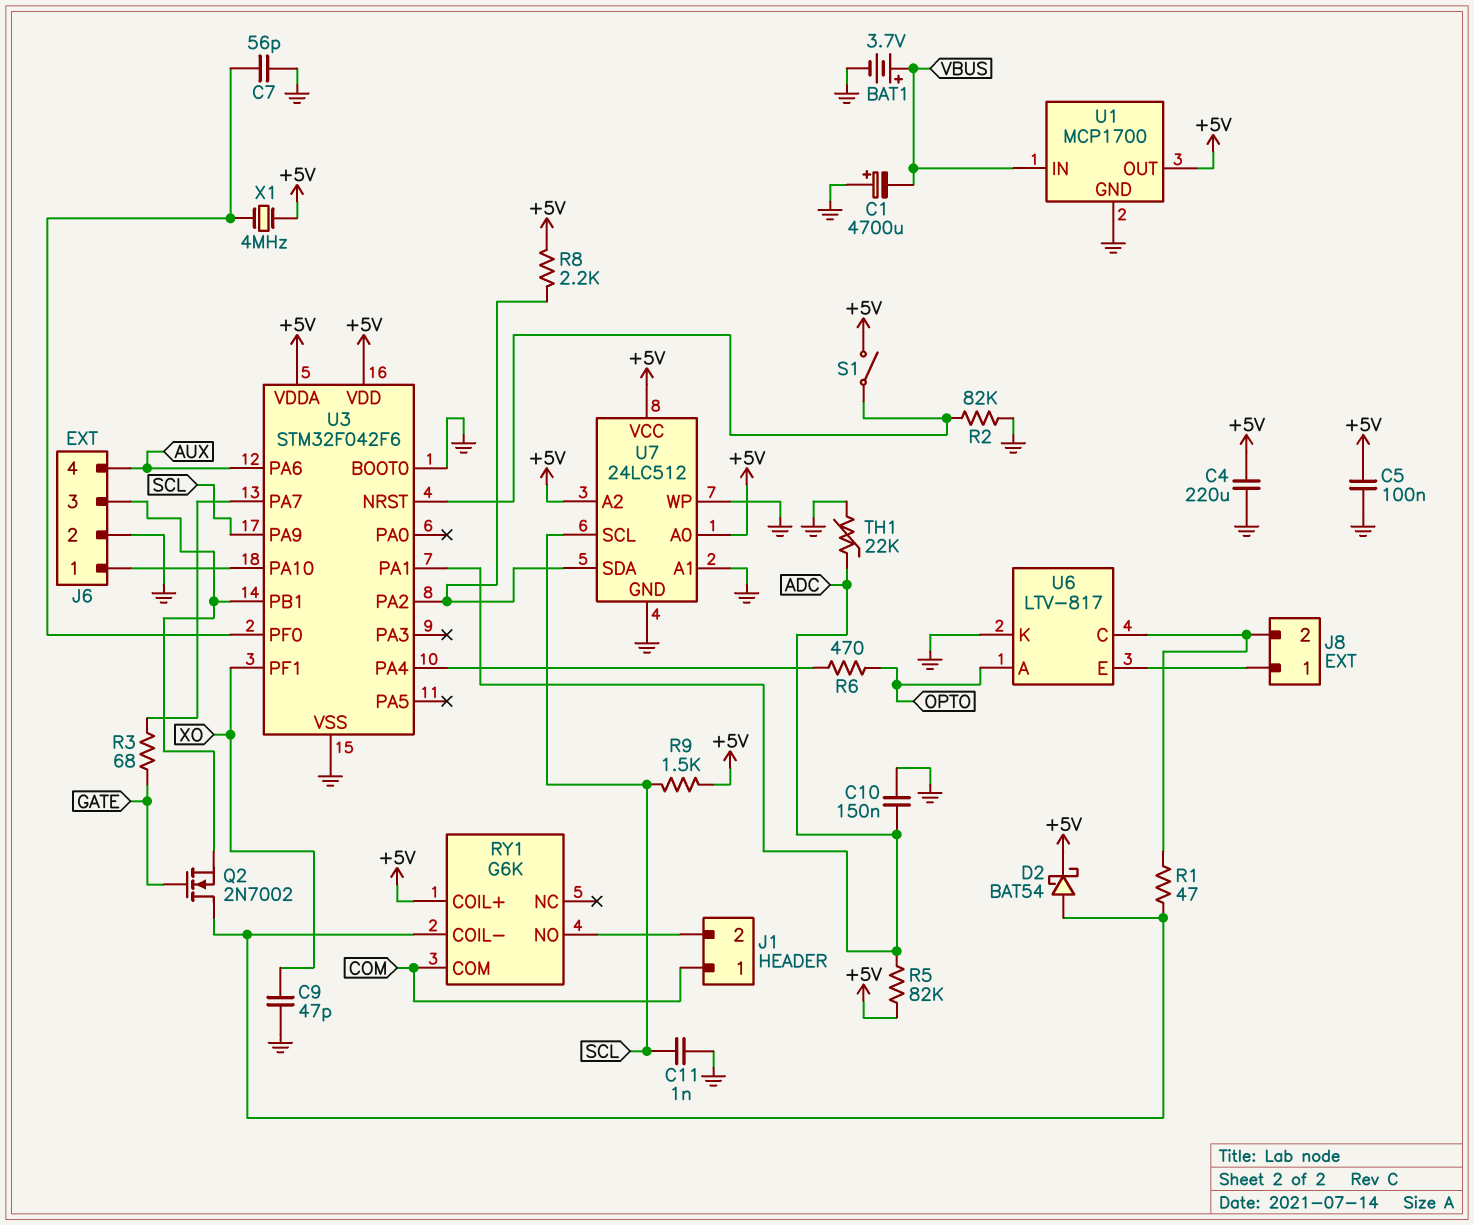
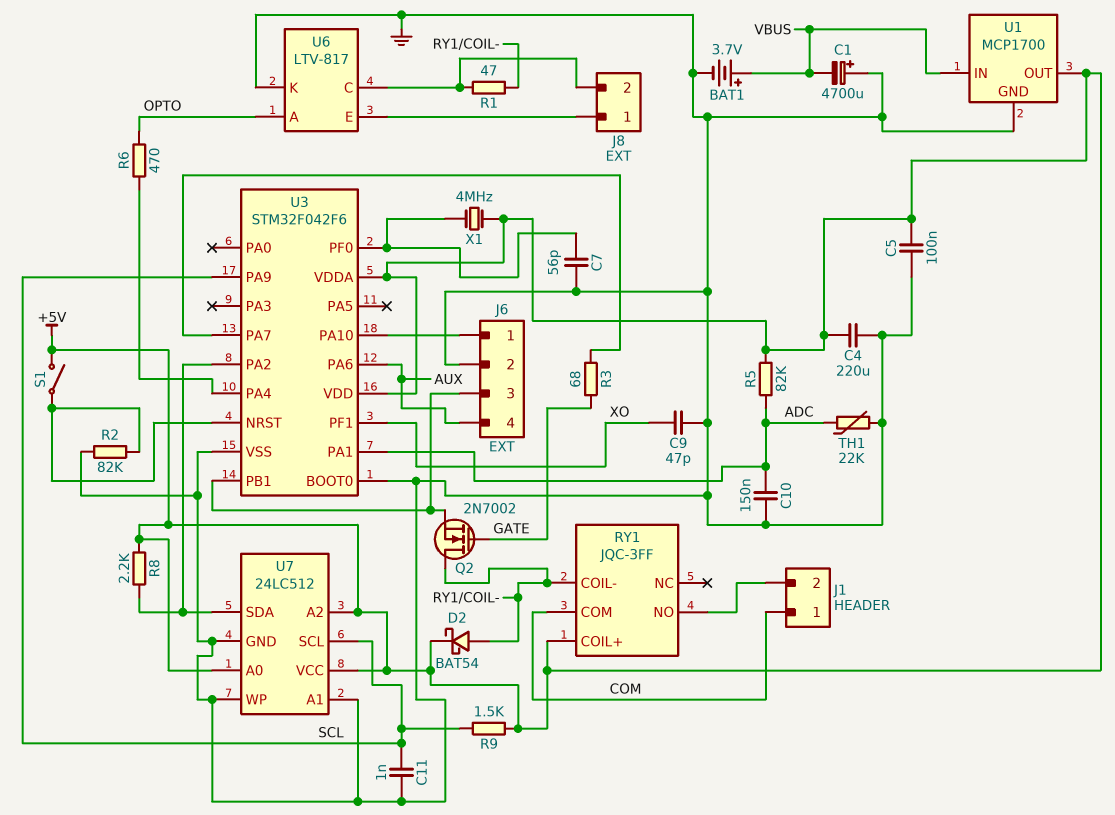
RY1: G6K -> JQC-3FF

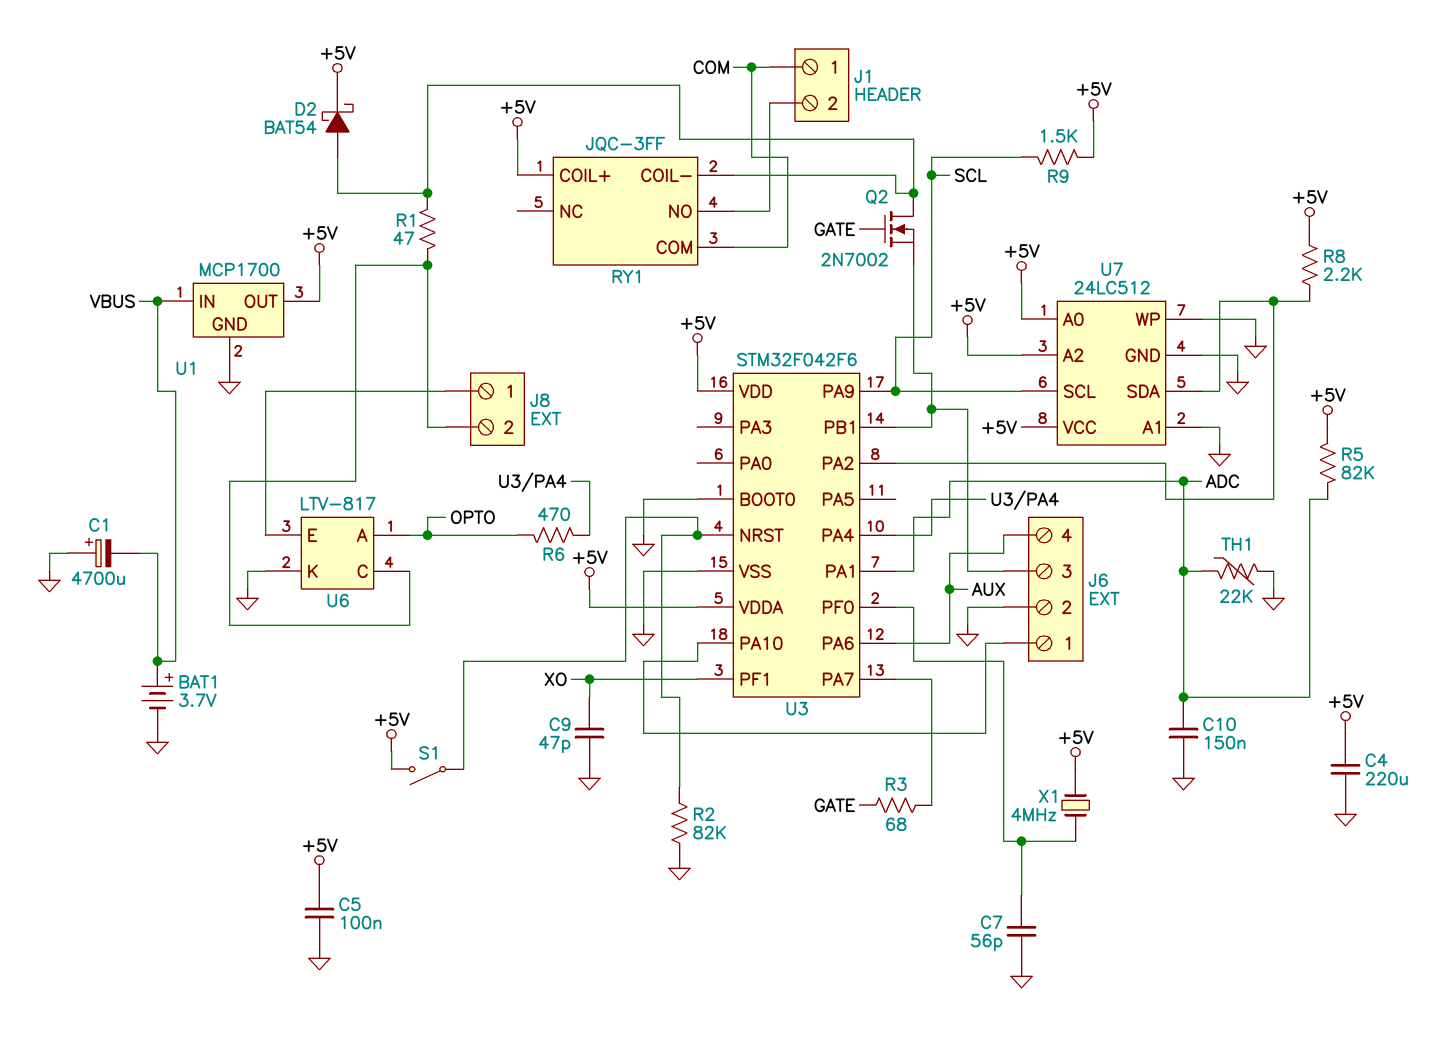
C11: 1nF (GND, SCL) -> none

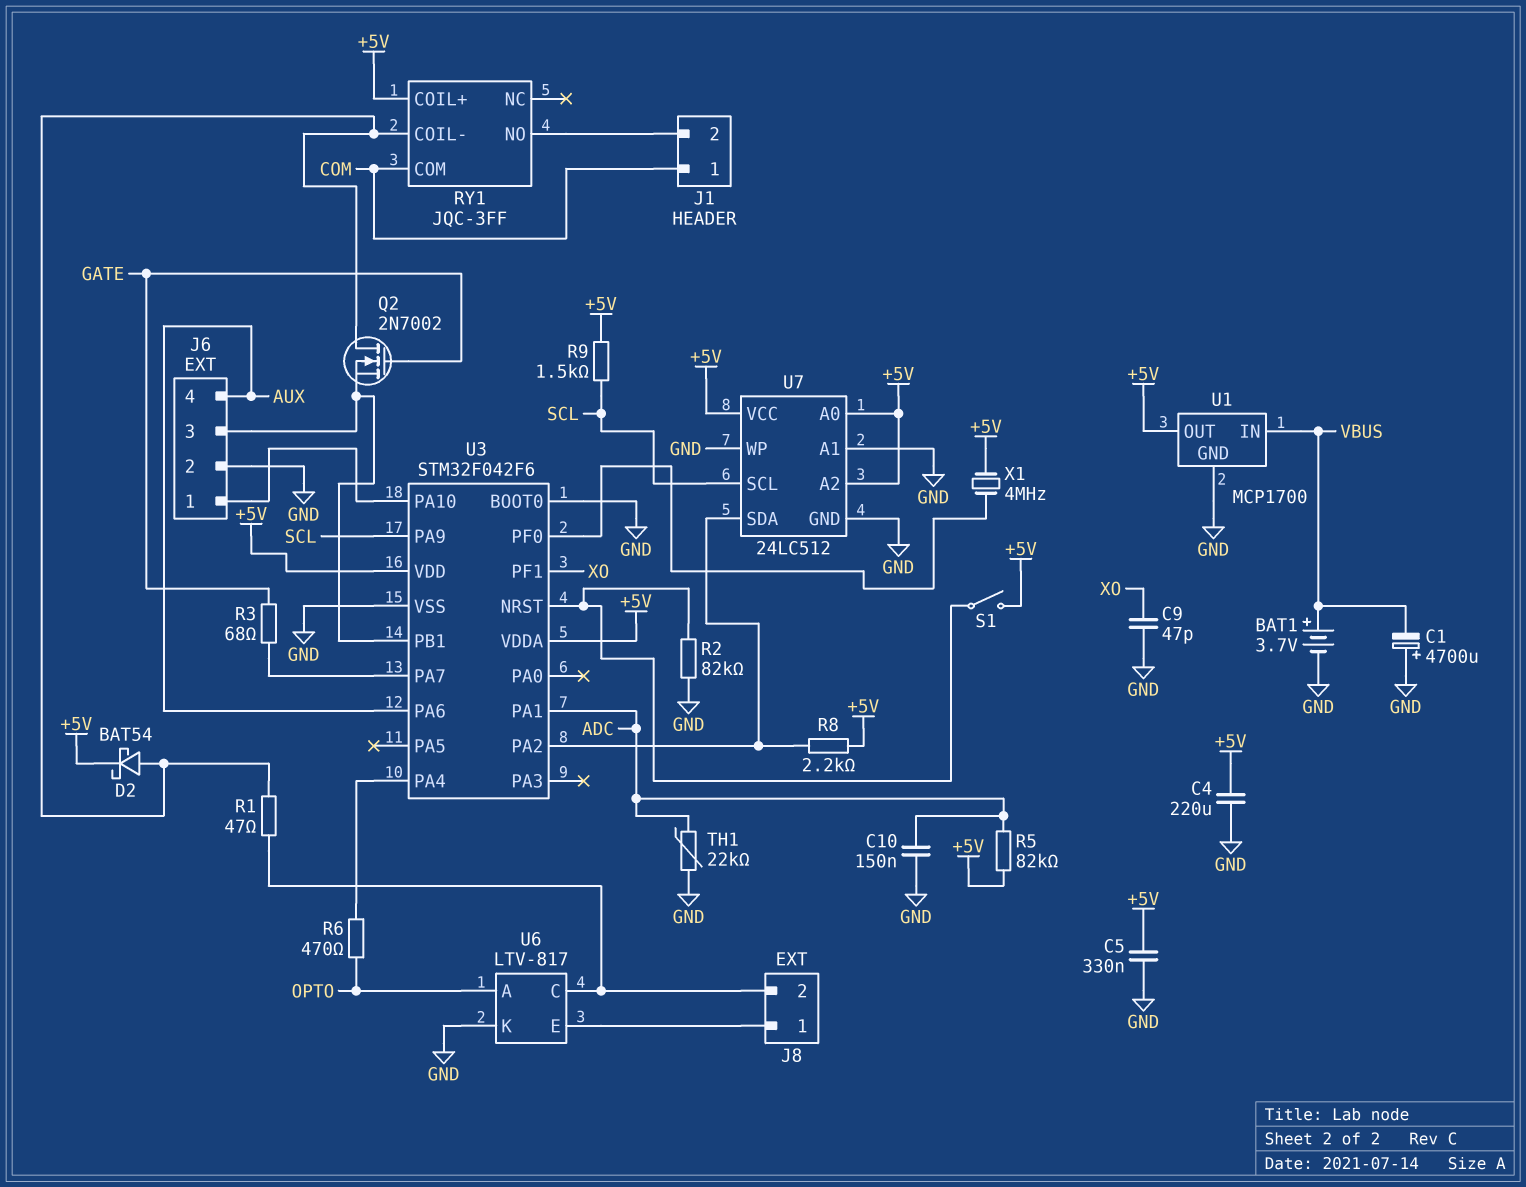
C5: 100nF (+5V, GND) -> 330nF (+5V, GND)
C7: 56pF (GND, U3/PF0) -> none

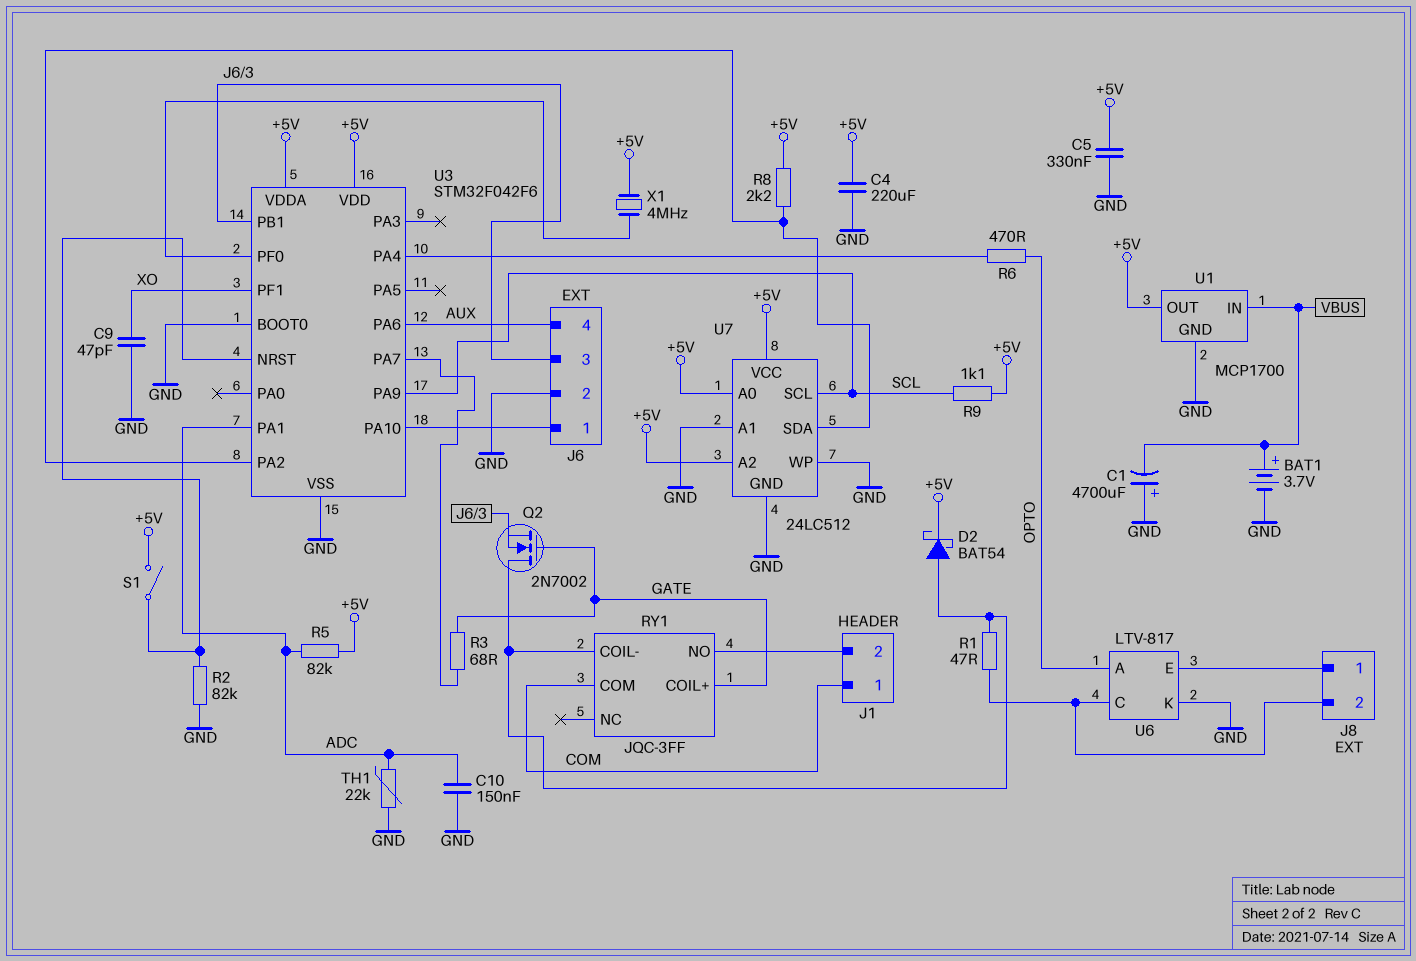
R9: 1.5k (+5V, SCL) -> 1.1k (+5V, SCL)
RY1 pin COIL+: +5V -> GATE

